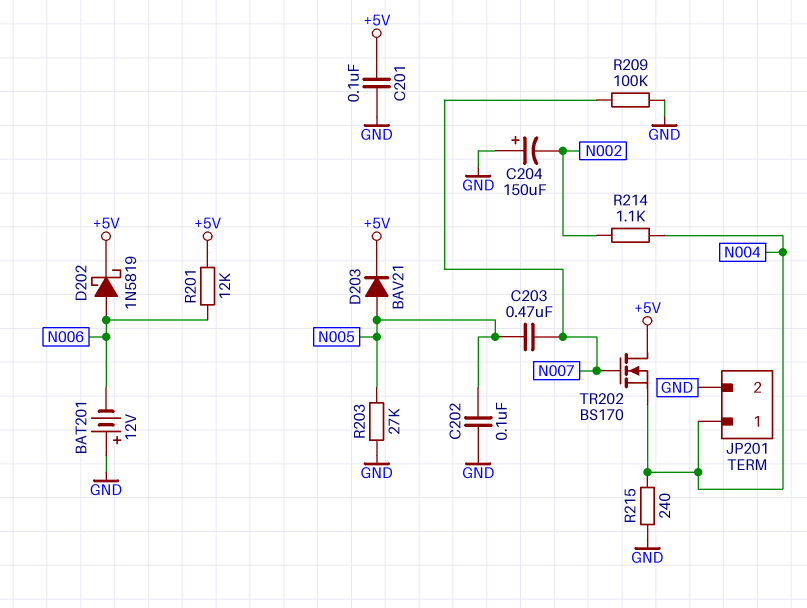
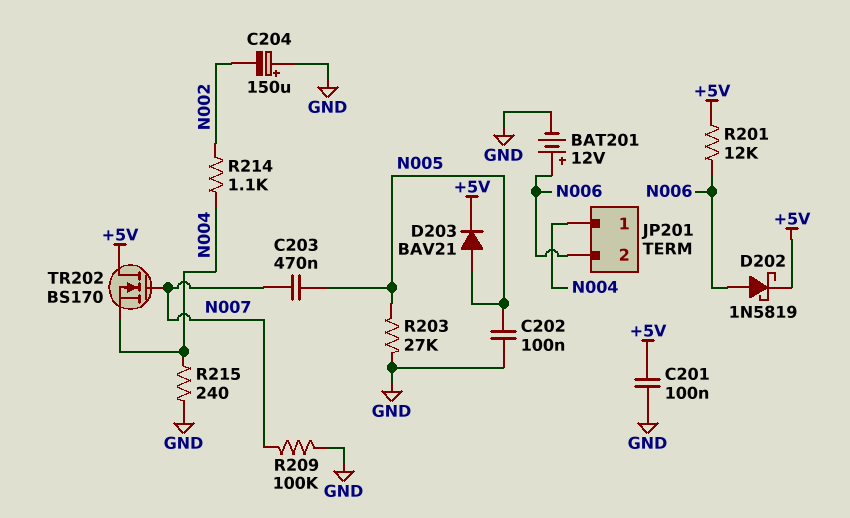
BAT201: 12V (plus GND, minus N006) -> 12V (plus N006, minus GND)
JP201 pin 2: GND -> N006

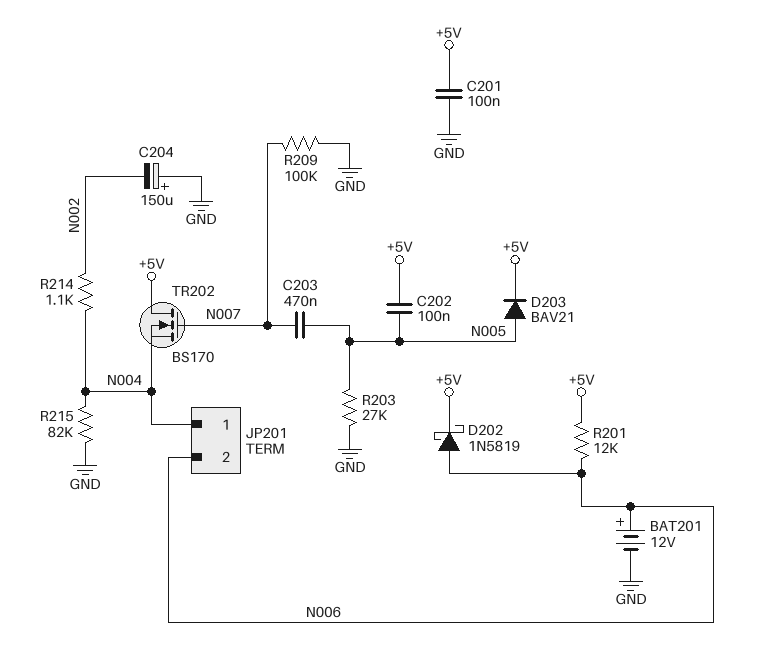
C202: 100nF (GND, N005) -> 100nF (+5V, N005)
R215: 240 (GND, N004) -> 82k (GND, N004)

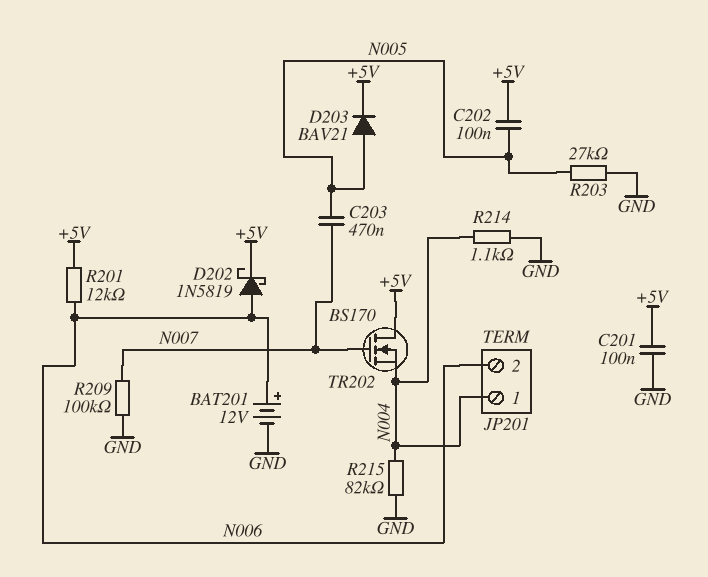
C204: 150uF (plus GND, minus N002) -> none
R214: 1.1k (N002, N004) -> 1.1k (GND, N004)

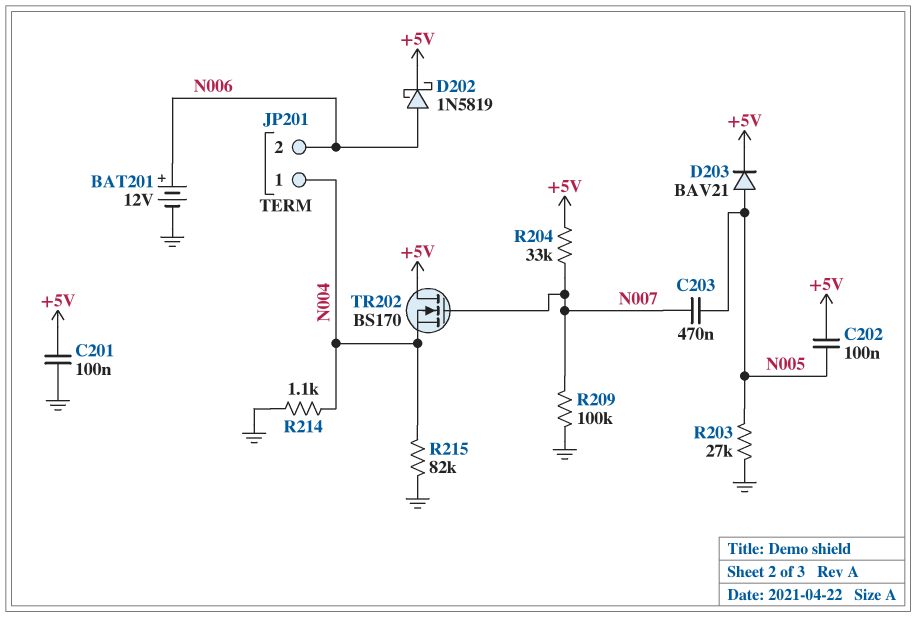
R201: 12k (+5V, N006) -> none
R204: none -> 33k (+5V, N007)

